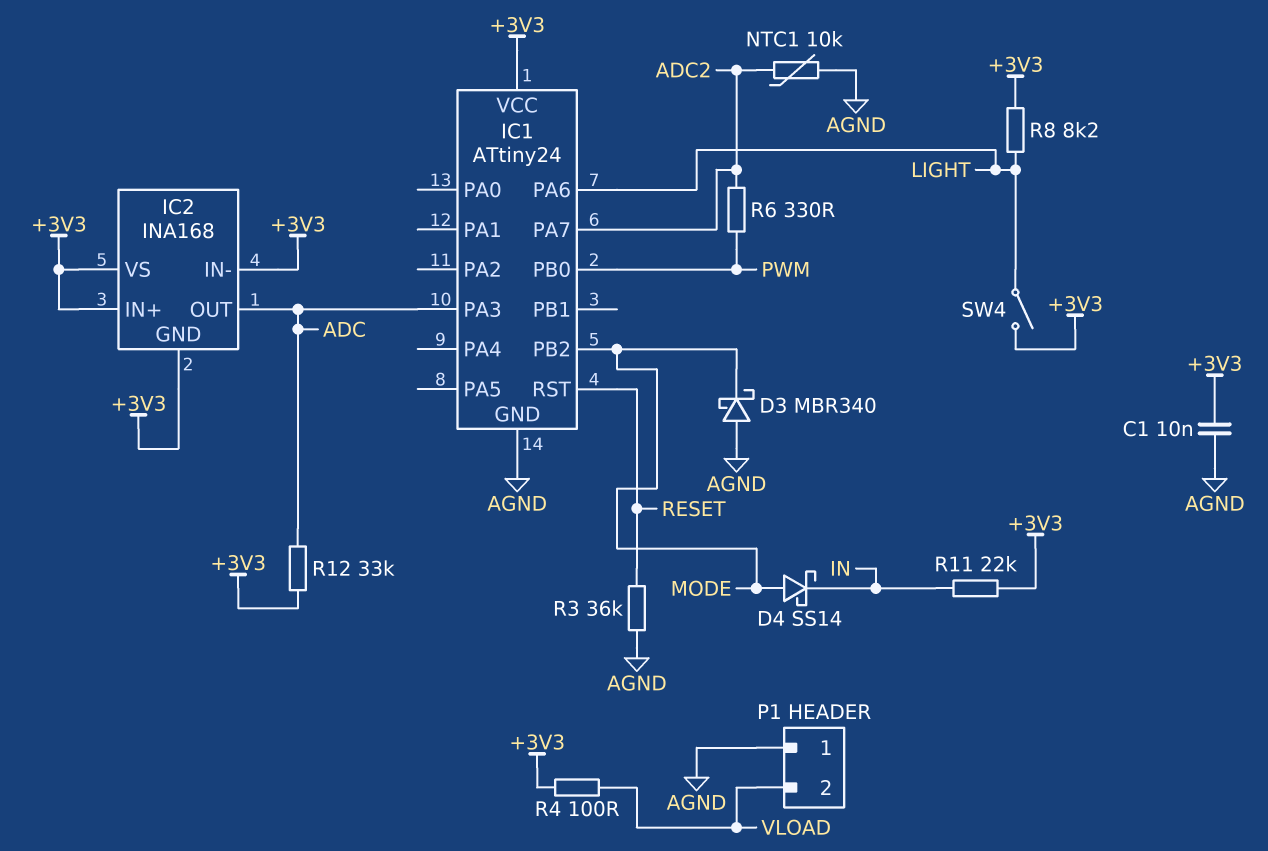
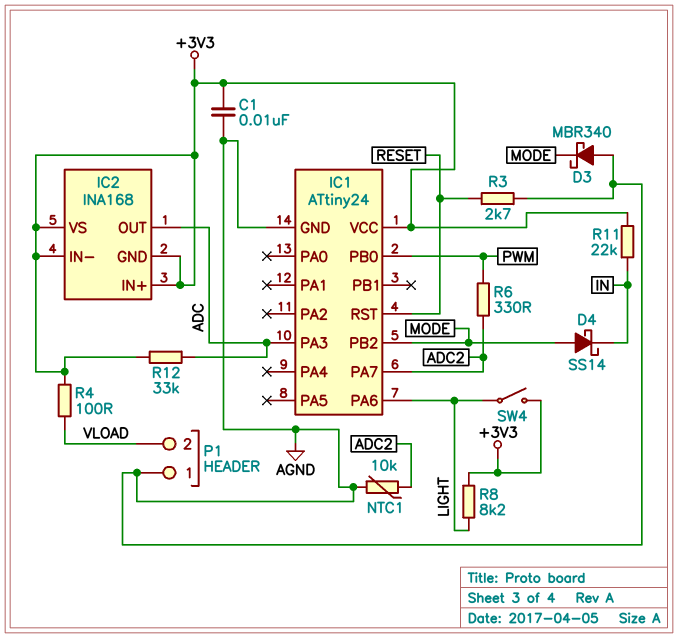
R3: 36k (AGND, RESET) -> 2.7k (AGND, RESET)

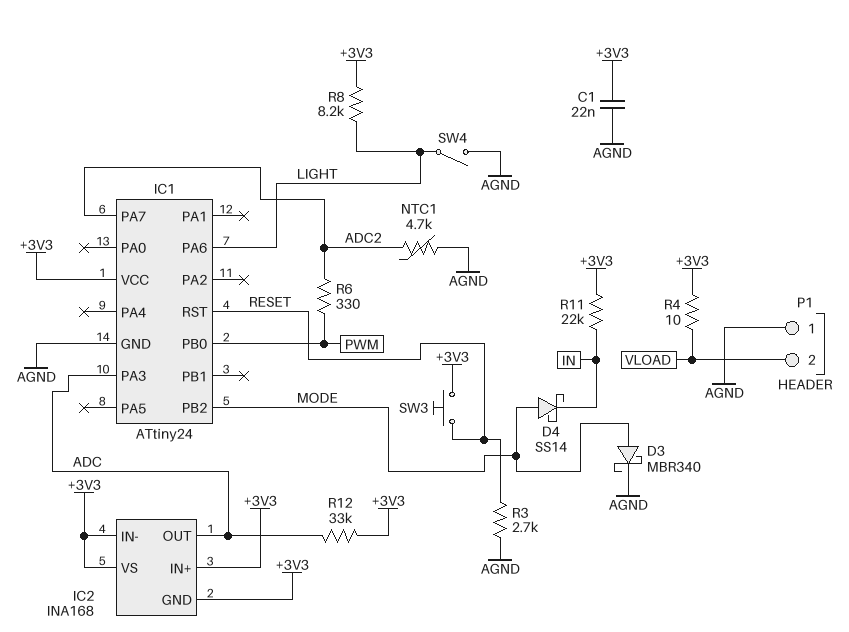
C1: 10nF (+3V3, AGND) -> 22nF (+3V3, AGND)
D3: schottky MBR340 (A AGND, K MODE) -> schottky MBR340 (A MODE, K AGND)
NTC1: 10k (ADC2, AGND) -> 4.7k (ADC2, AGND)
R4: 100 (+3V3, VLOAD) -> 10 (+3V3, VLOAD)
SW3: none -> button (+3V3, RESET)
SW4: switch (+3V3, LIGHT) -> switch (AGND, LIGHT)

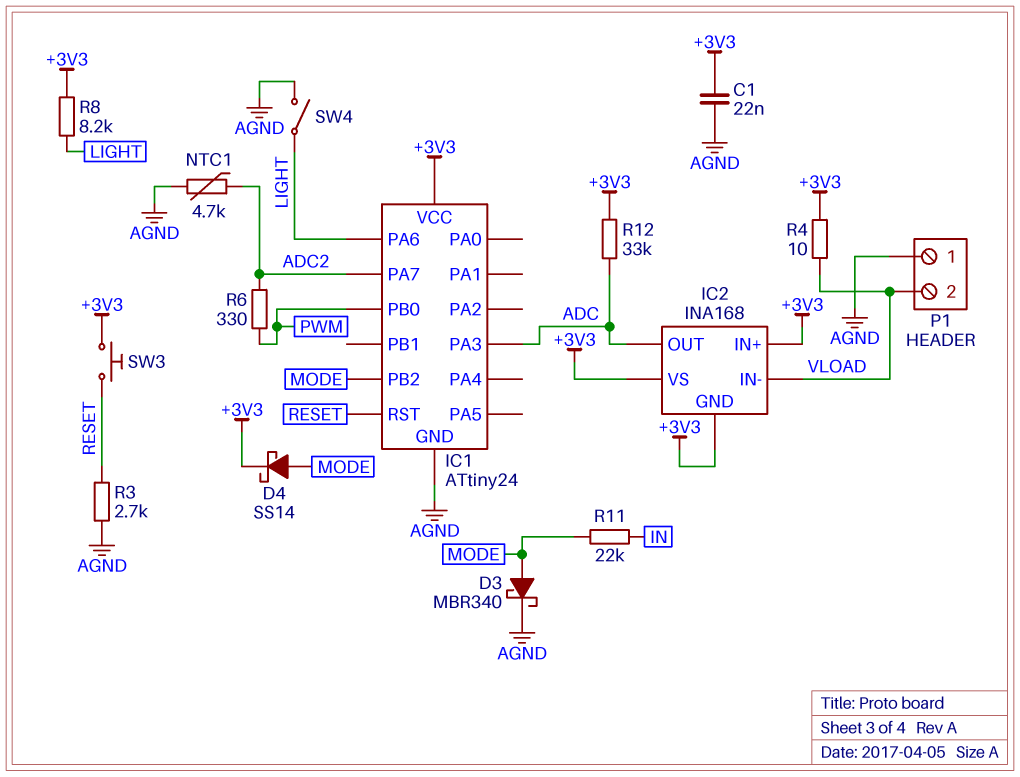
D4: schottky SS14 (A MODE, K IN) -> schottky SS14 (A MODE, K +3V3)
IC2 pin IN-: +3V3 -> VLOAD
R11: 22k (+3V3, IN) -> 22k (IN, MODE)

